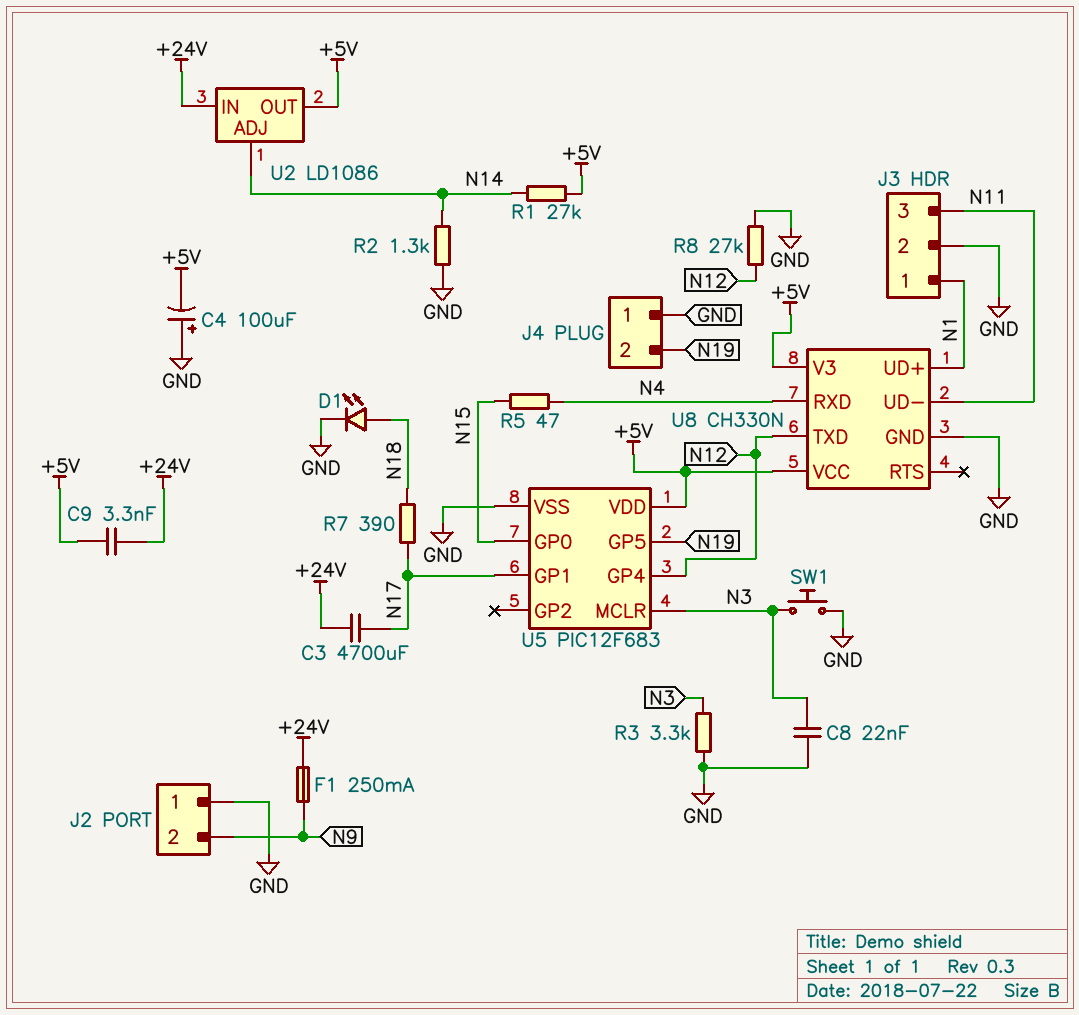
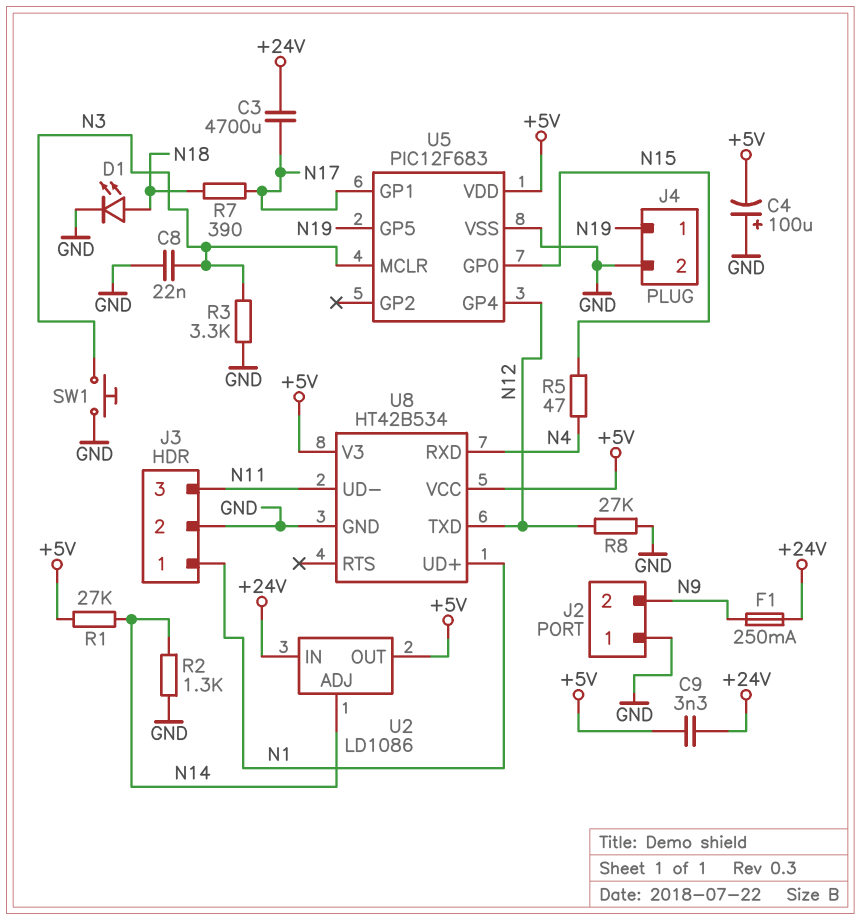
J4 pin 1: GND -> N19
J4 pin 2: N19 -> GND
U8: CH330N -> HT42B534

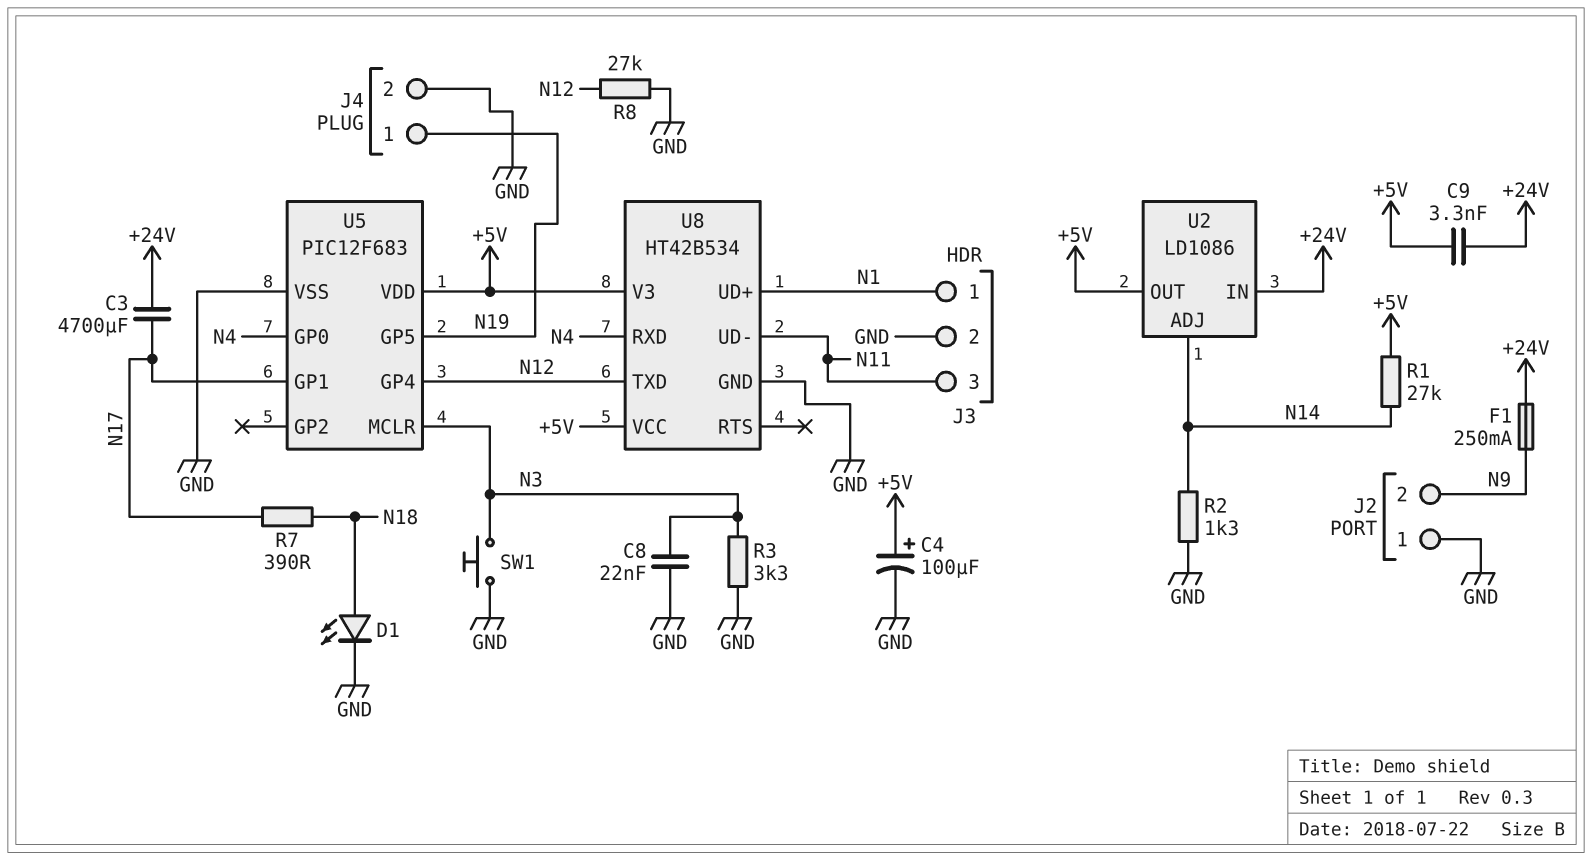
C4: 100uF (plus GND, minus +5V) -> 100uF (plus +5V, minus GND)
R5: 47 (N4, N15) -> none
U5 pin GP0: N15 -> N4

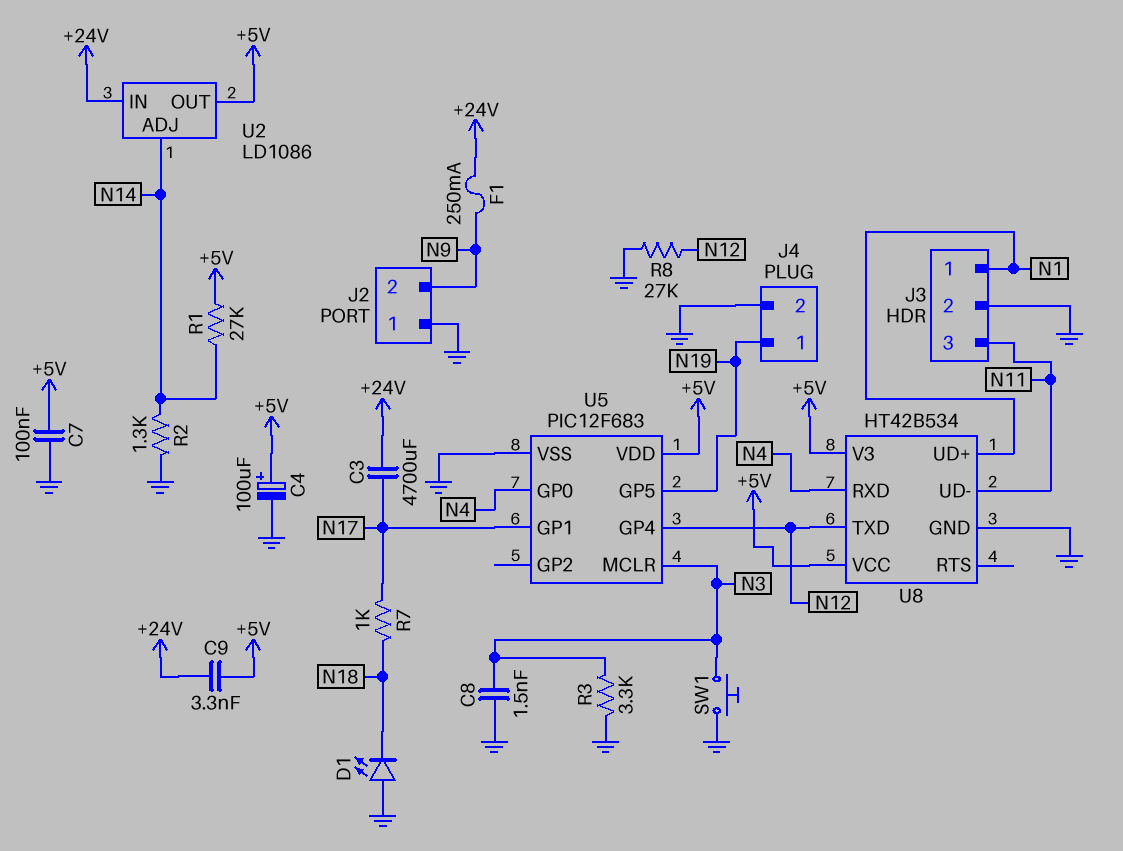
C7: none -> 100nF (+5V, GND)
C8: 22nF (GND, N3) -> 1.5nF (GND, N3)
D1: LED (A N18, K GND) -> LED (A GND, K N18)
R7: 390 (N17, N18) -> 1k (N17, N18)

